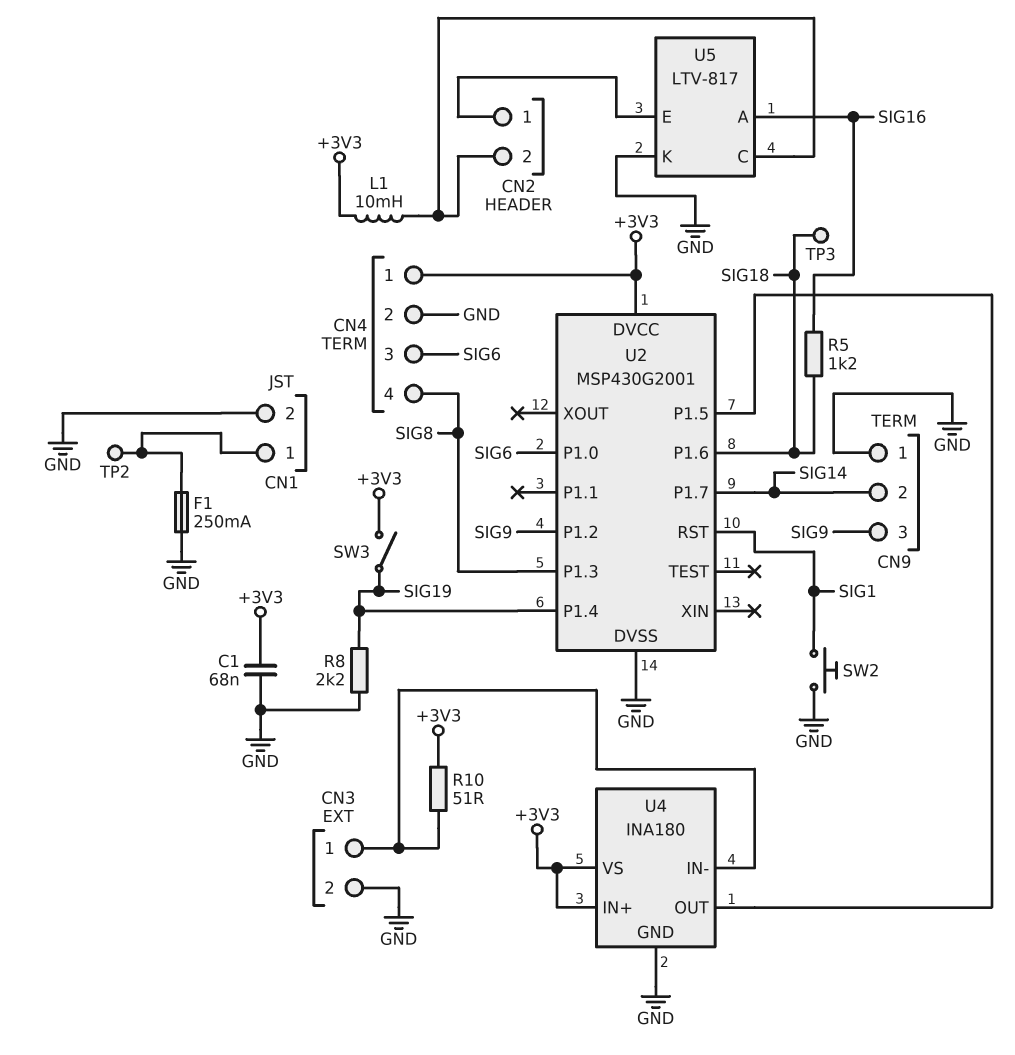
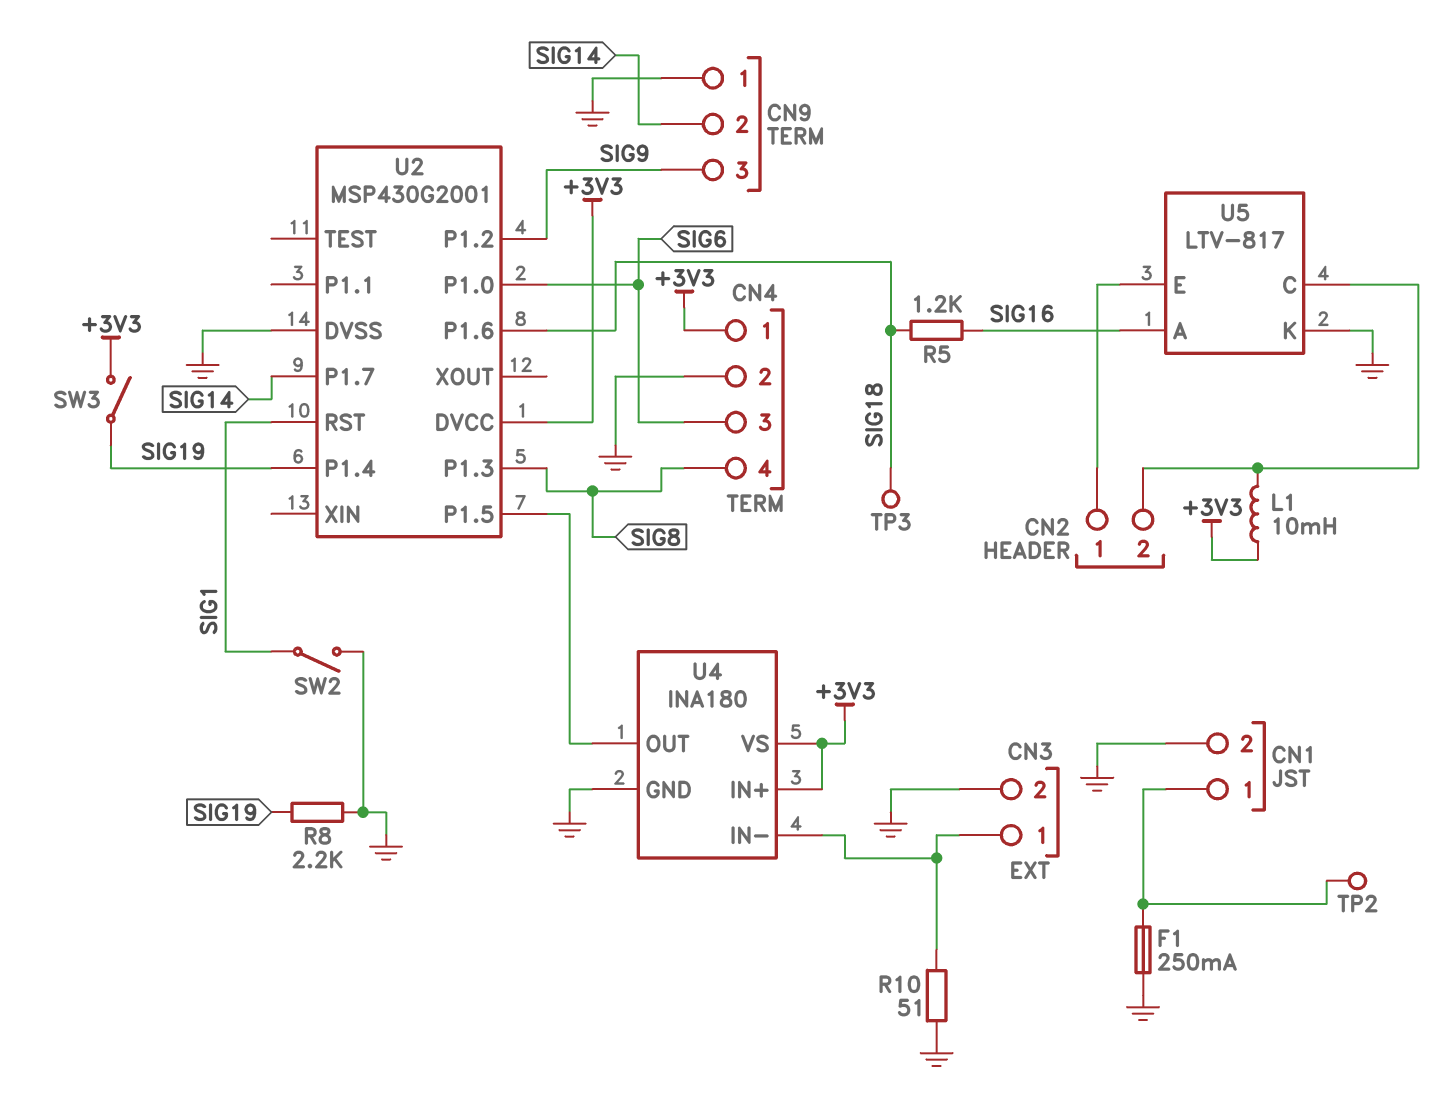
C1: 68nF (+3V3, GND) -> none
R10: 51 (+3V3, CN3/1) -> 51 (CN3/1, GND)
SW2: button (GND, SIG1) -> switch (GND, SIG1)

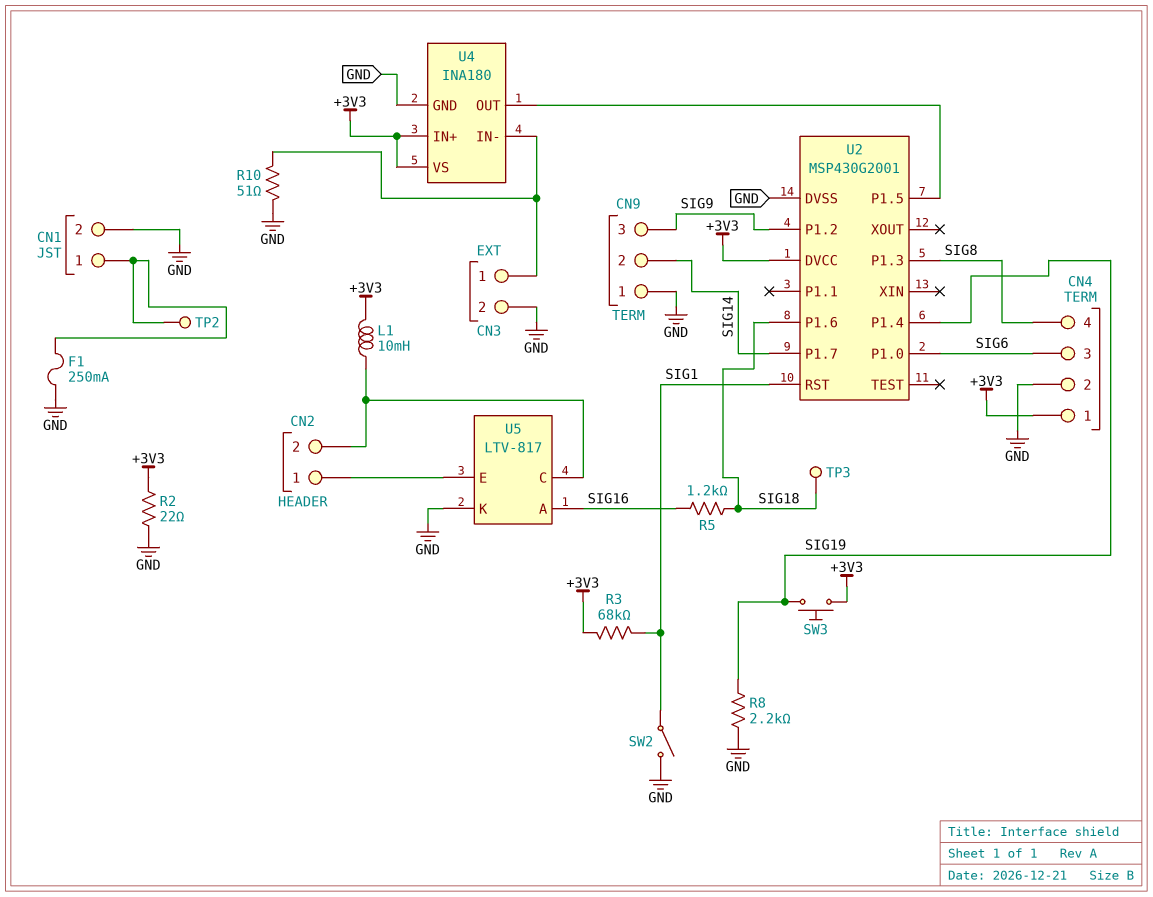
R2: none -> 22 (+3V3, GND)
R3: none -> 68k (+3V3, SIG1)
SW3: switch (+3V3, SIG19) -> button (+3V3, SIG19)

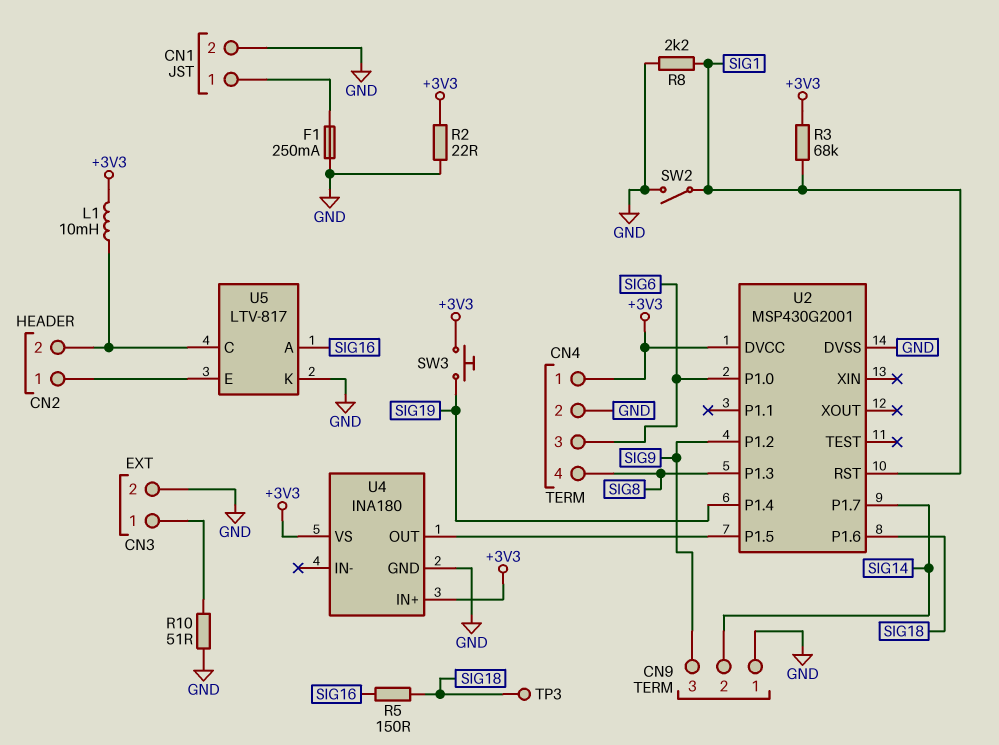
R5: 1.2k (SIG16, SIG18) -> 150 (SIG16, SIG18)
R8: 2.2k (GND, SIG19) -> 2.2k (GND, SIG1)
TP2: test point (CN1/1) -> none
U4 pin IN-: CN3/1 -> none

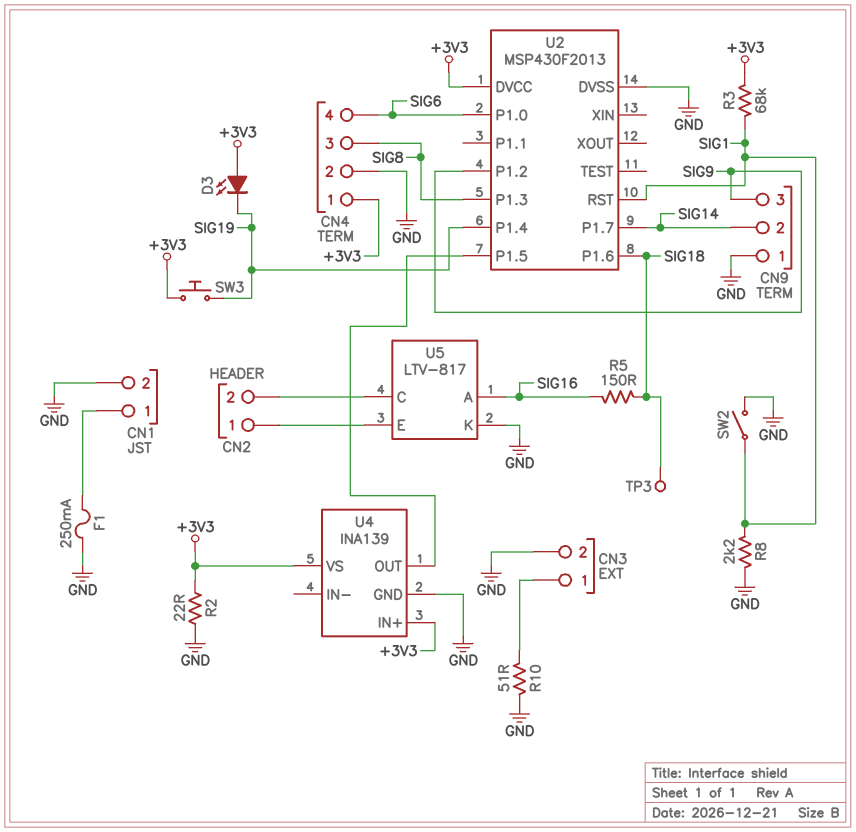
CN4 pin 3: SIG6 -> SIG8
CN4 pin 4: SIG8 -> SIG6
D3: none -> LED (A +3V3, K SIG19)
L1: 10mH (+3V3, CN2/2) -> none
U2: MSP430G2001 -> MSP430F2013
U4: INA180 -> INA139

